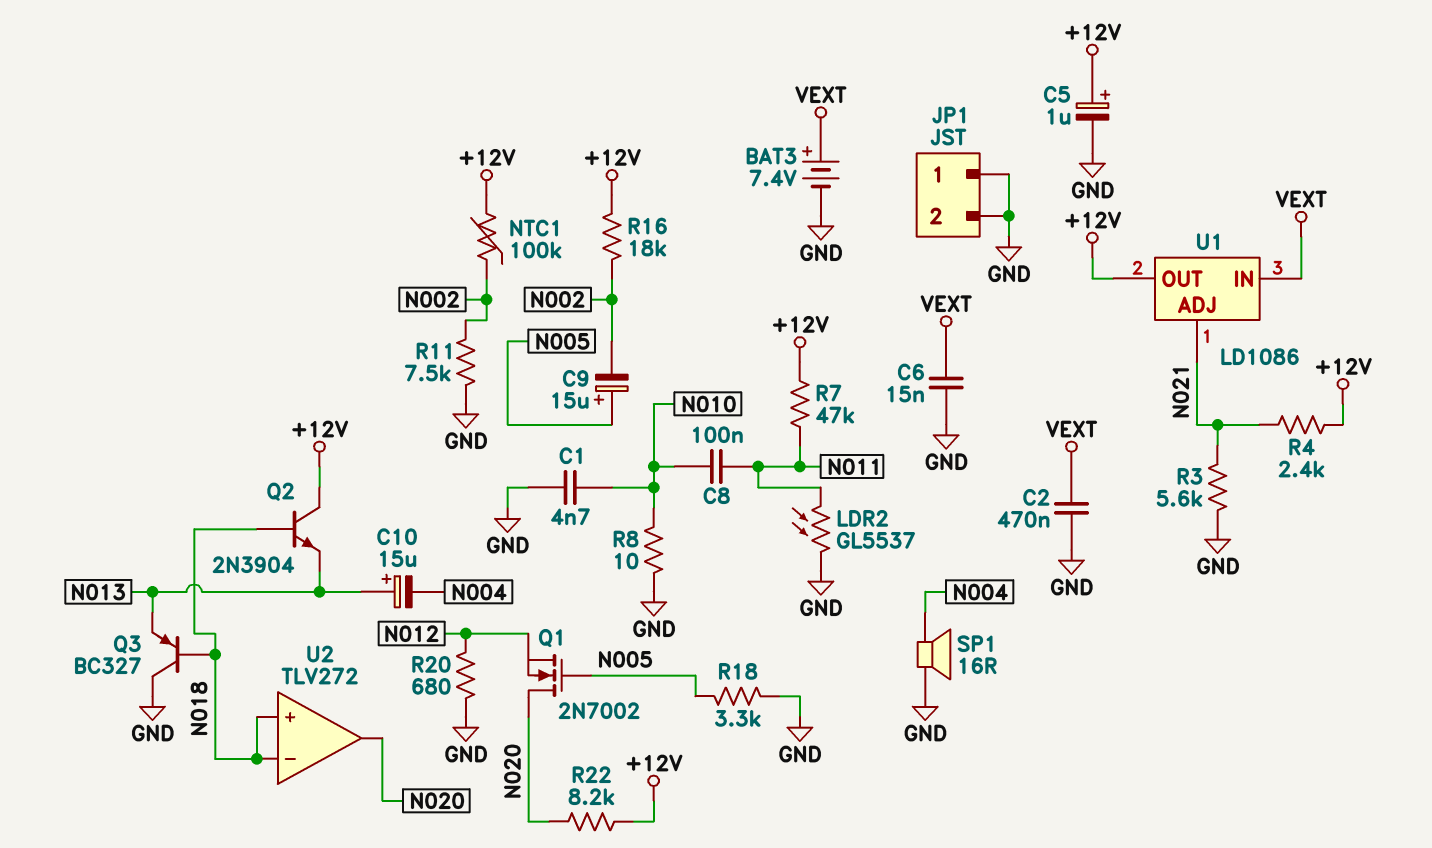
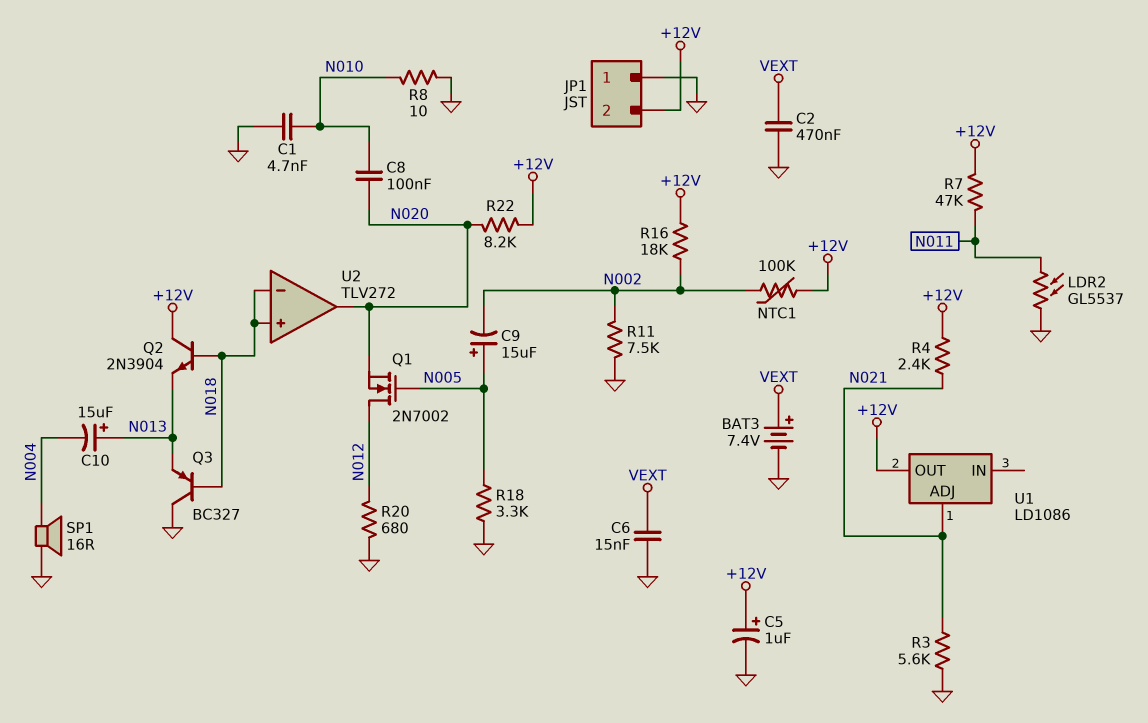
C8: 100nF (N010, N011) -> 100nF (N010, N020)
JP1 pin 2: GND -> +12V
Q1: NMOS 2N7002 (G N005, D N020, S N012) -> NMOS 2N7002 (G N005, D N012, S N020)
U1 pin IN: VEXT -> none

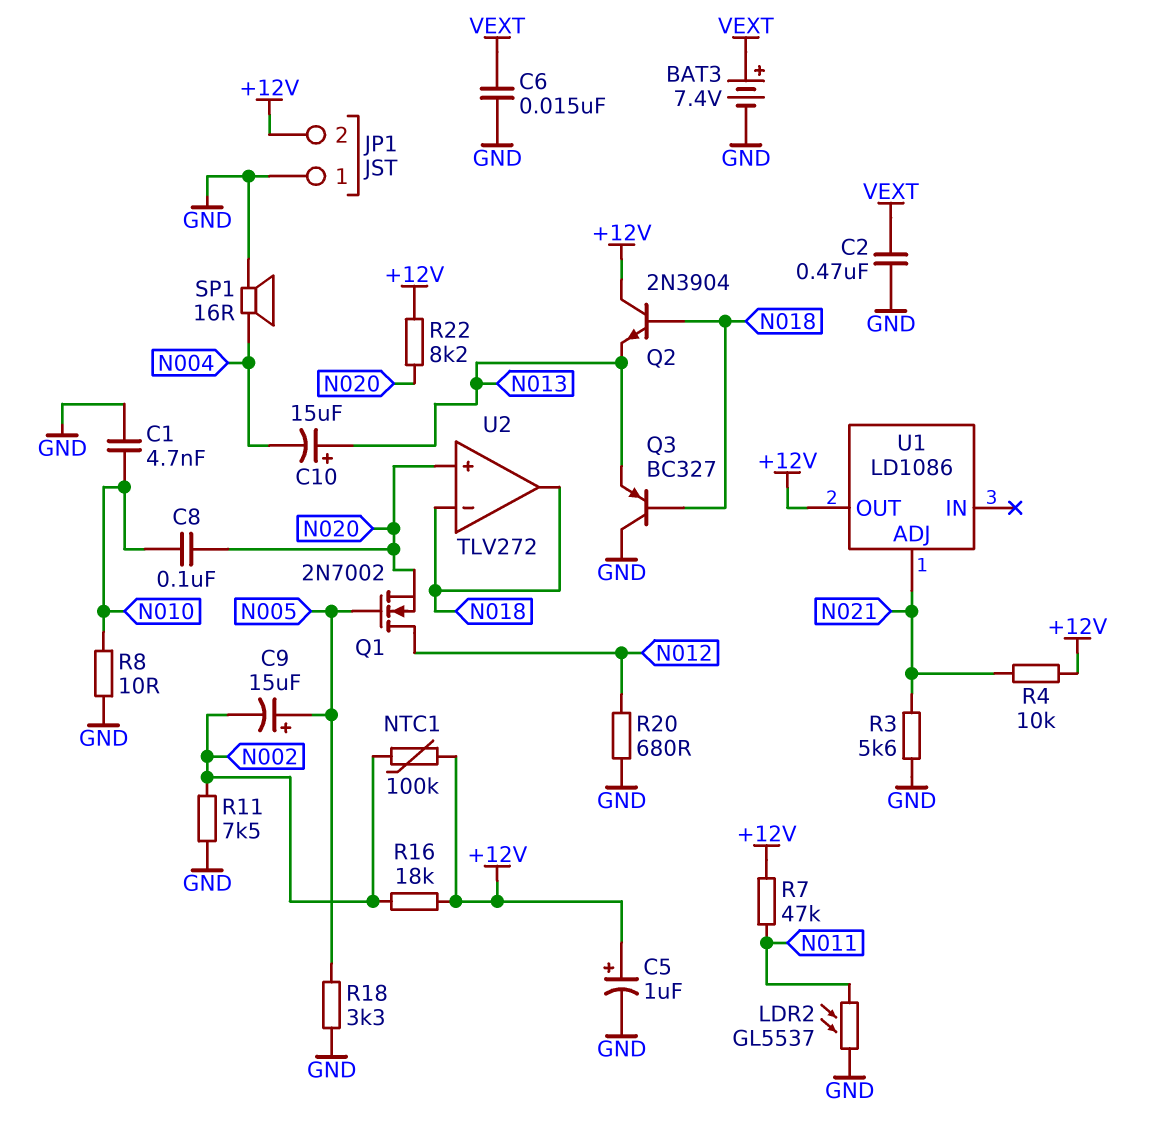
R4: 2.4k (+12V, N021) -> 10k (+12V, N021)
U2 pin in+: N018 -> N020
U2 pin out: N020 -> N018

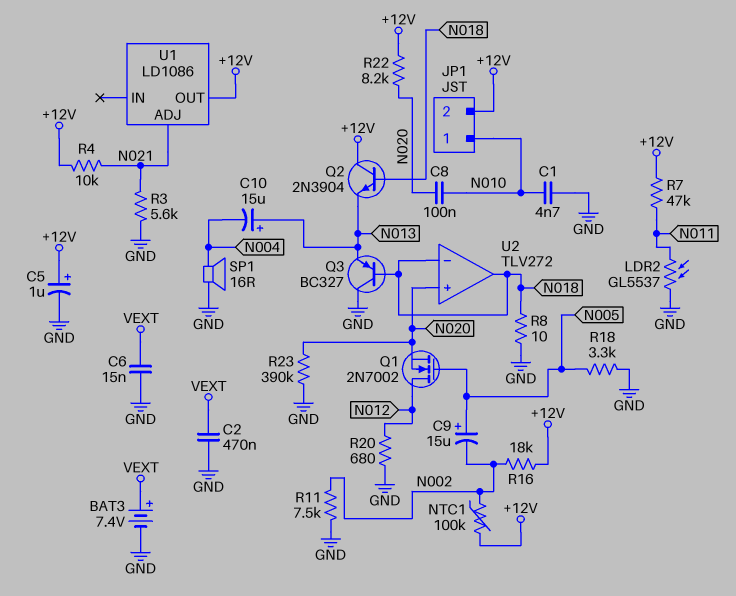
JP1 pin 1: GND -> N010
R8: 10 (GND, N010) -> 10 (GND, N018)
R23: none -> 390k (GND, N020)

